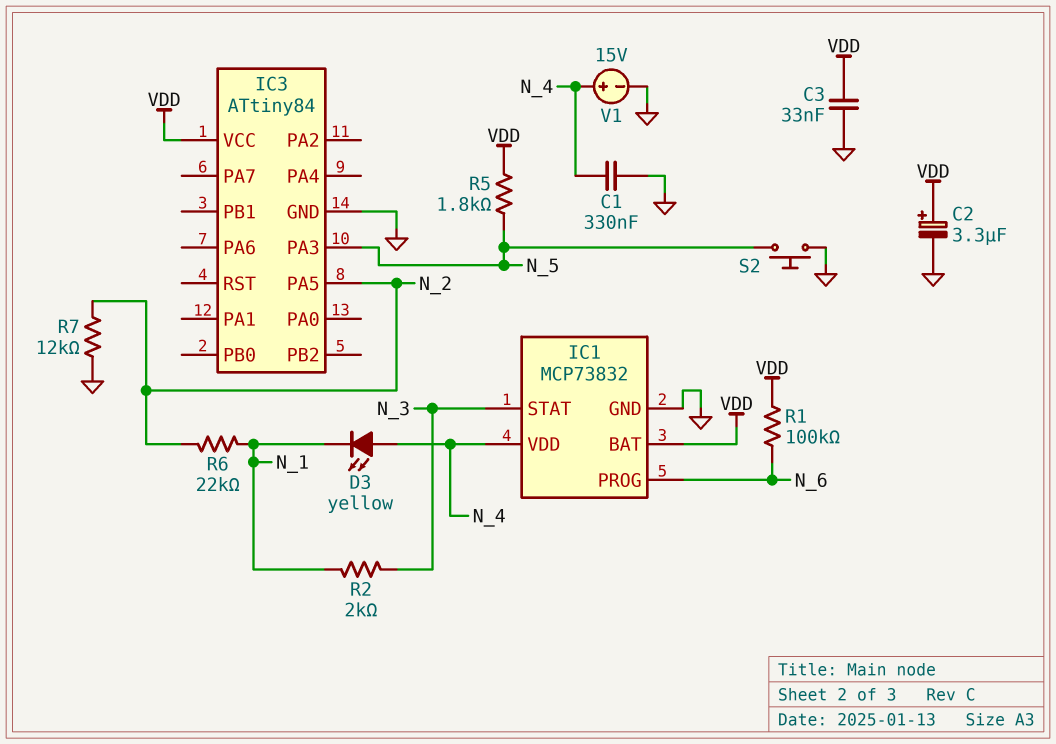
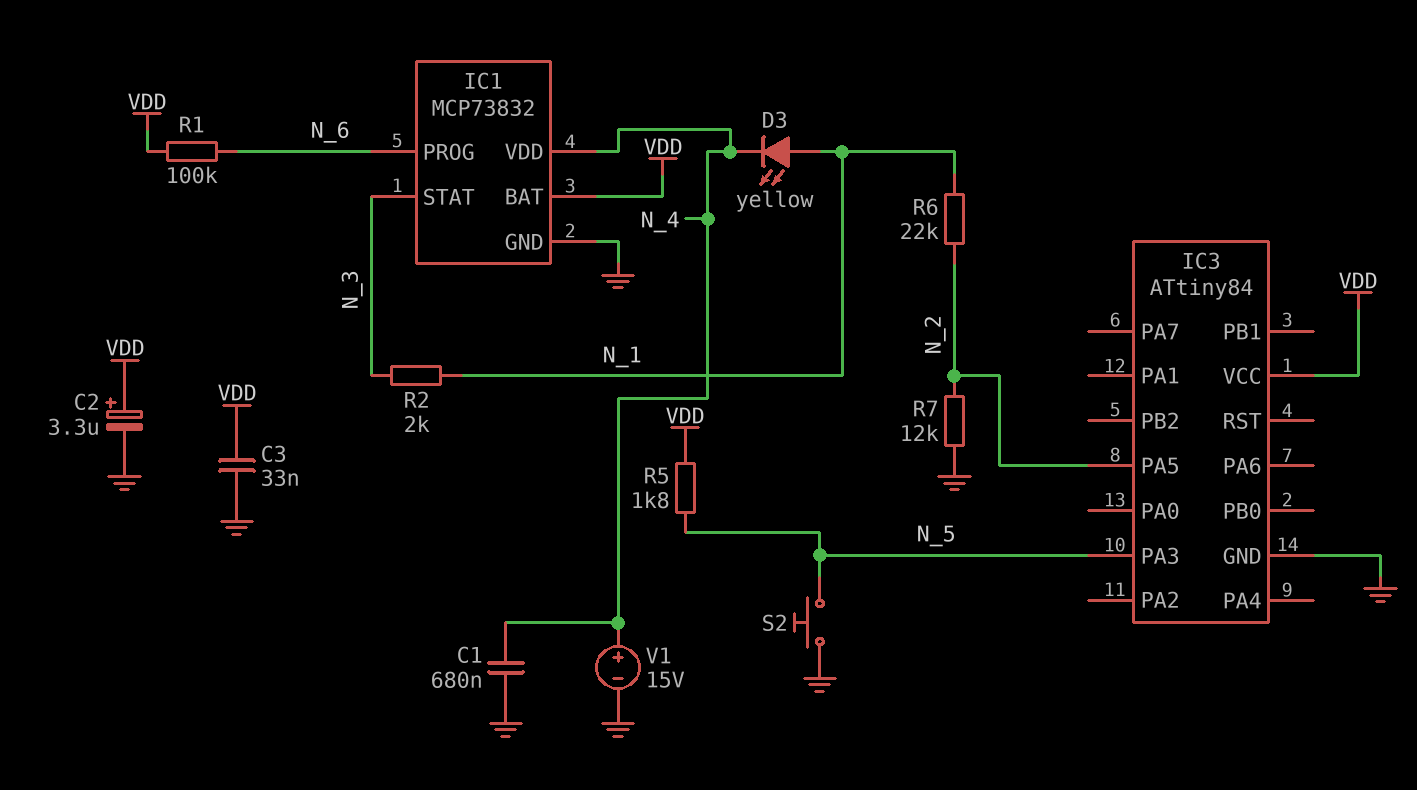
C1: 330nF (GND, N_4) -> 680nF (GND, N_4)
D3: LED yellow (A N_4, K N_1) -> LED yellow (A N_1, K N_4)

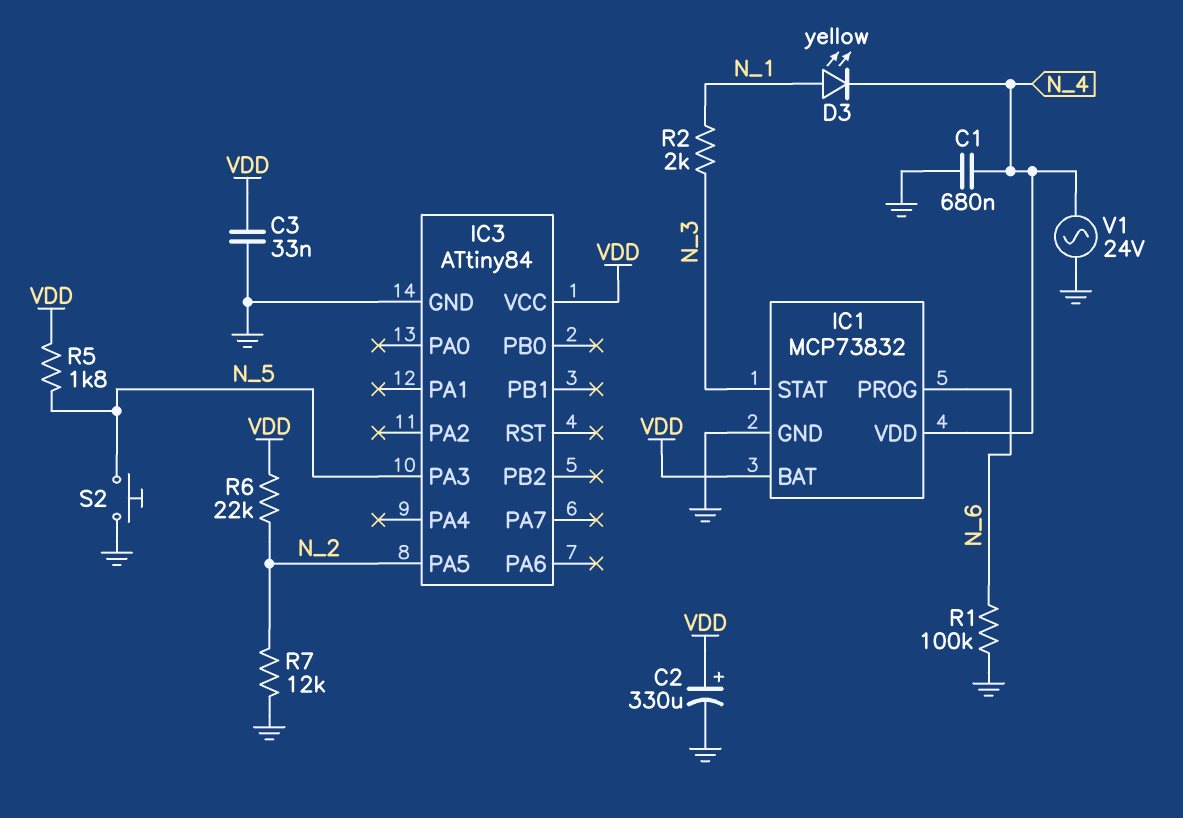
C2: 3.3uF (plus VDD, minus GND) -> 330uF (plus VDD, minus GND)
R1: 100k (N_6, VDD) -> 100k (GND, N_6)
R6: 22k (N_1, N_2) -> 22k (N_2, VDD)
V1: 15V (plus N_4, minus GND) -> AC 24V (GND, N_4)

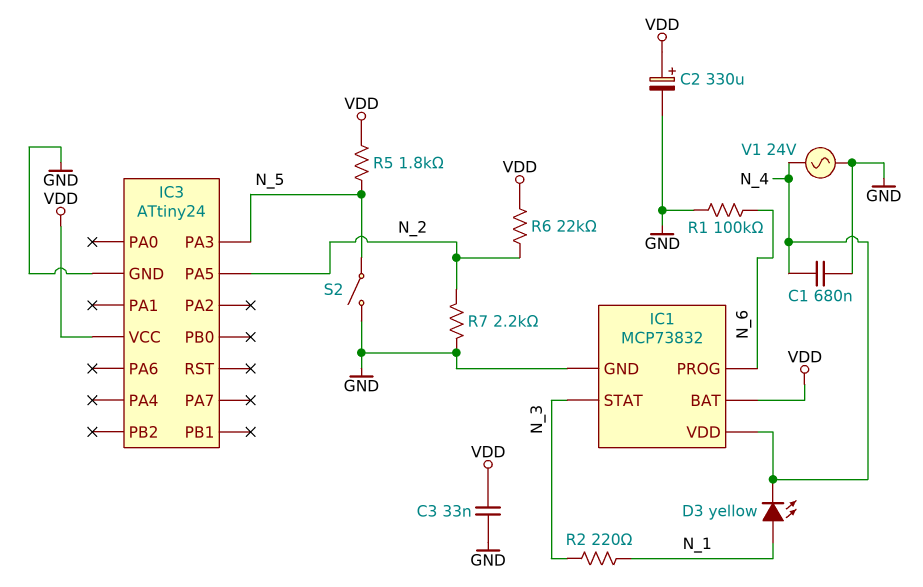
IC3: ATtiny84 -> ATtiny24
R2: 2k (N_1, N_3) -> 220 (N_1, N_3)
R7: 12k (GND, N_2) -> 2.2k (GND, N_2)
S2: button (GND, N_5) -> switch (GND, N_5)

